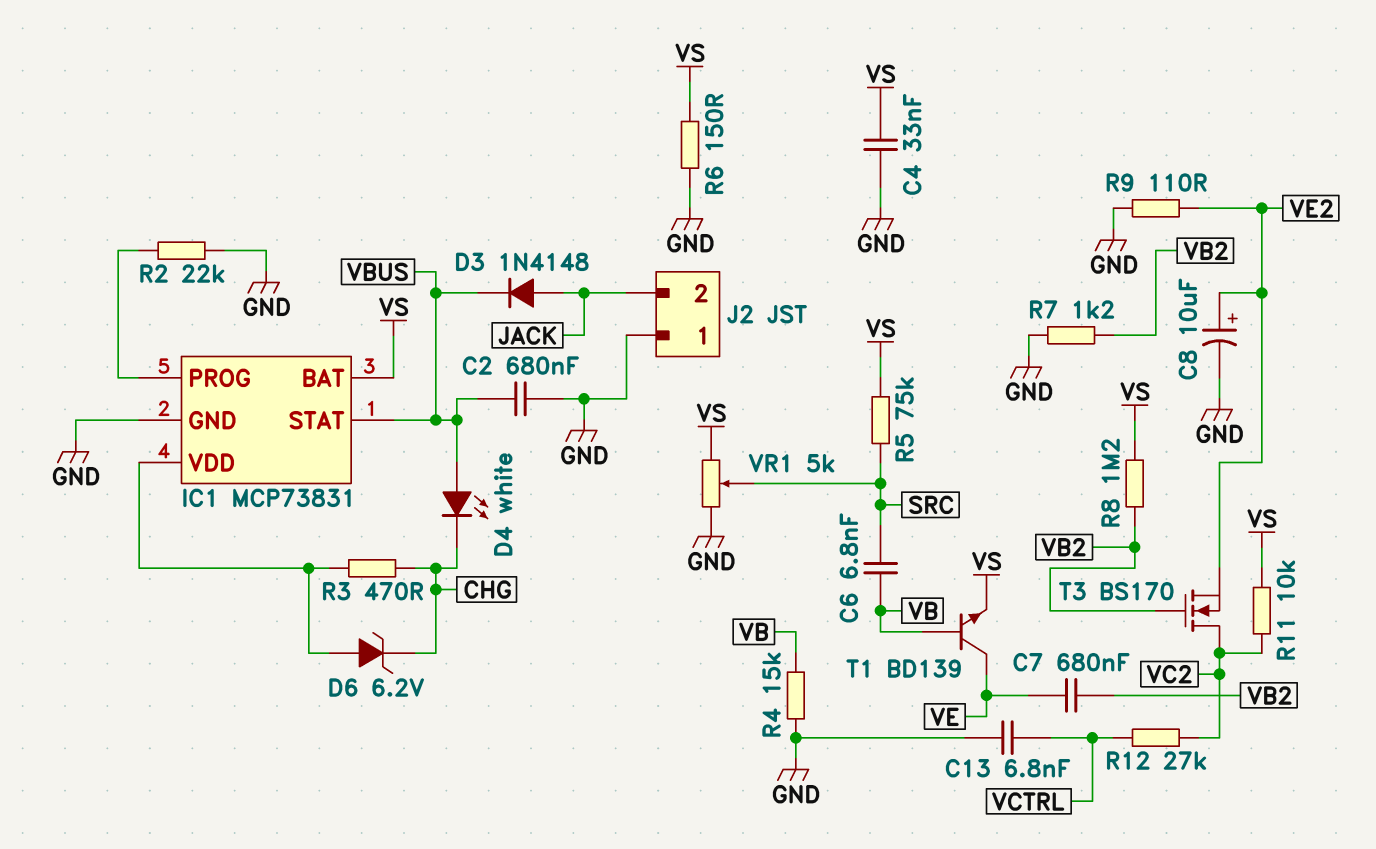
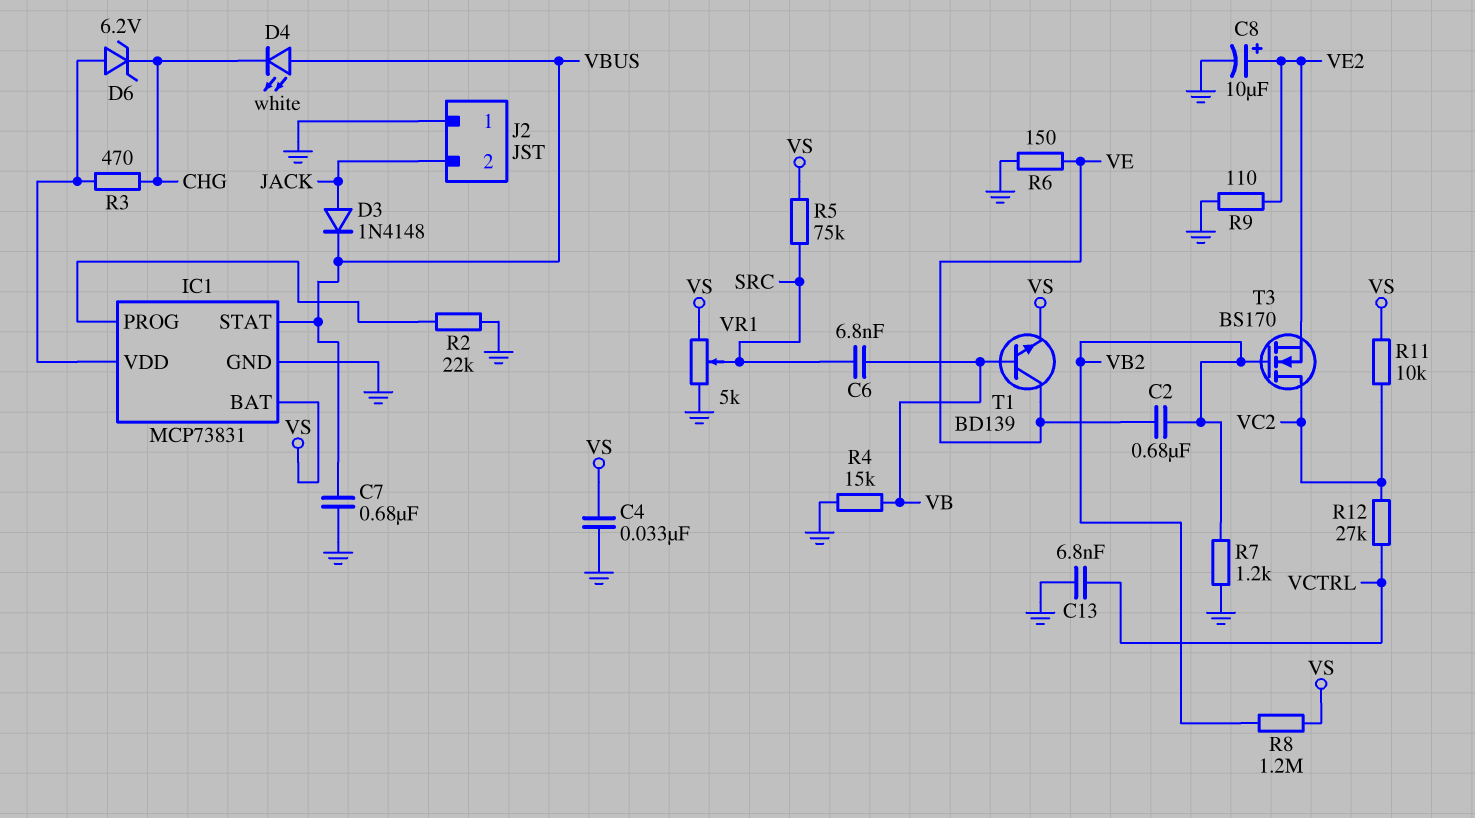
C2: 680nF (GND, VBUS) -> 680nF (VB2, VE)
C7: 680nF (VB2, VE) -> 680nF (GND, VBUS)
R6: 150 (GND, VS) -> 150 (GND, VE)

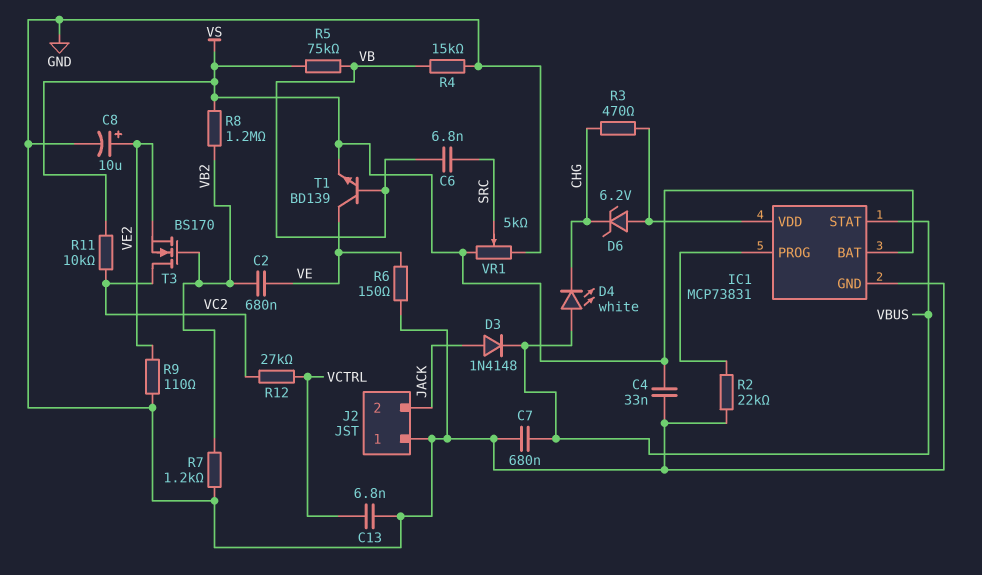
R5: 75k (SRC, VS) -> 75k (VB, VS)

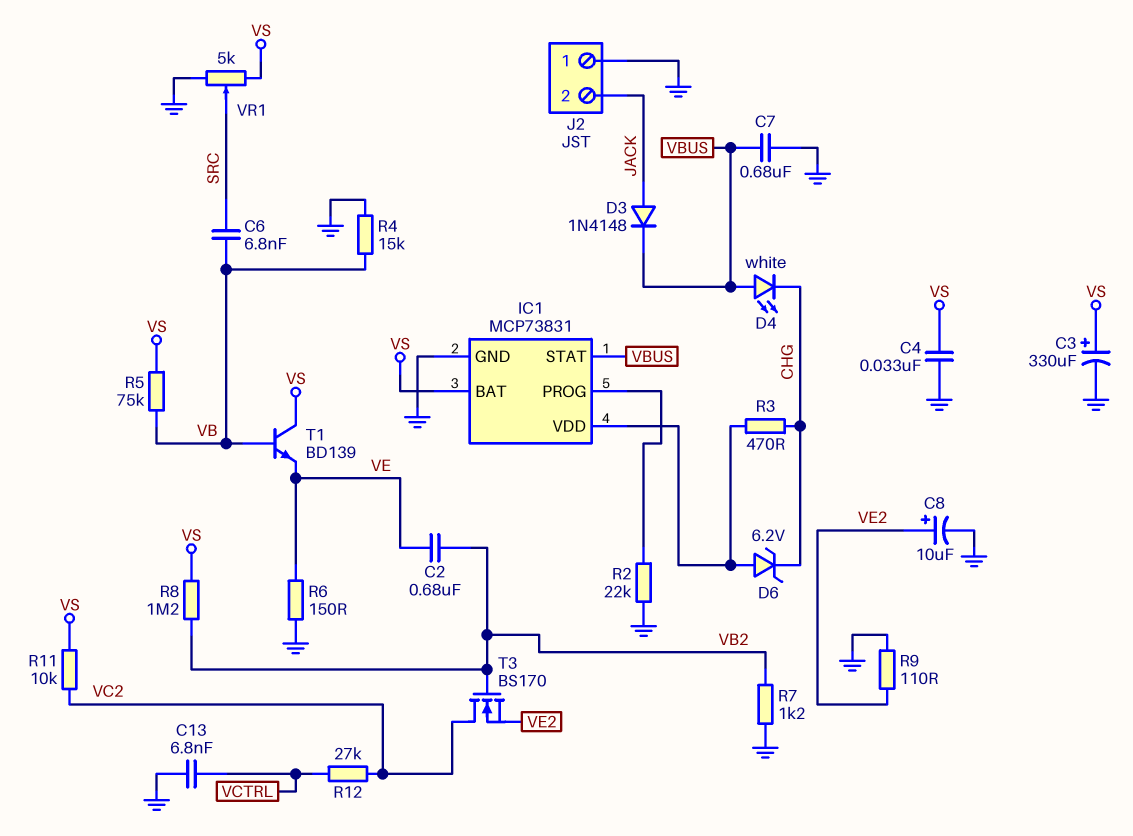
C3: none -> 330uF (plus VS, minus GND)
T1: NPN BD139 (B VB, C VE, E VS) -> NPN BD139 (B VB, C VS, E VE)

